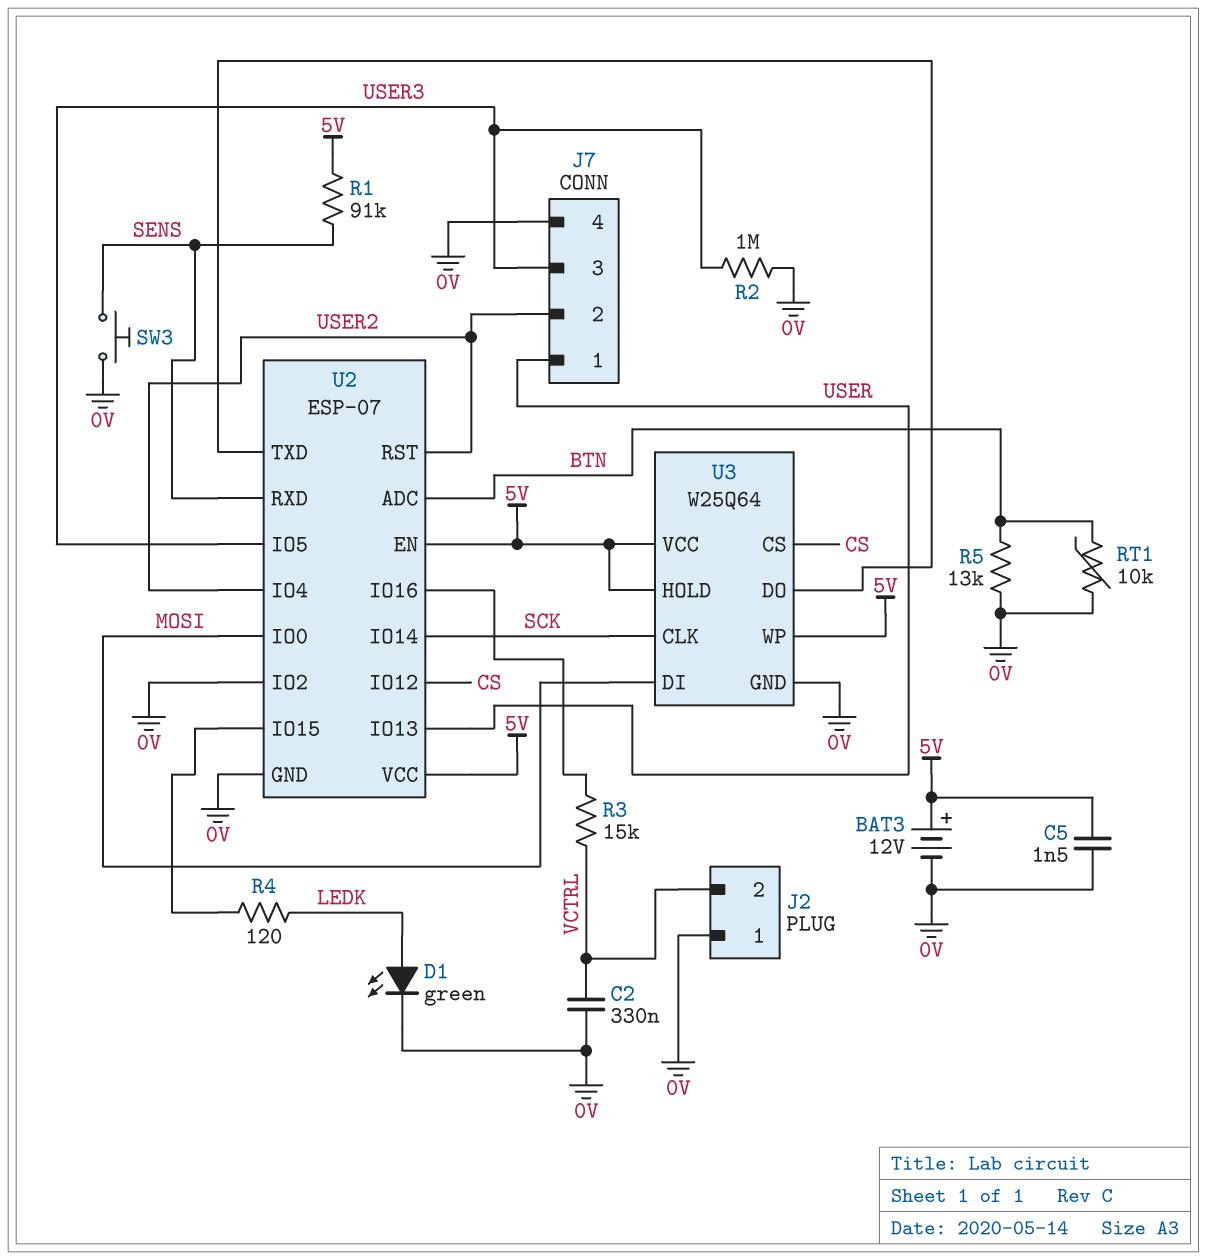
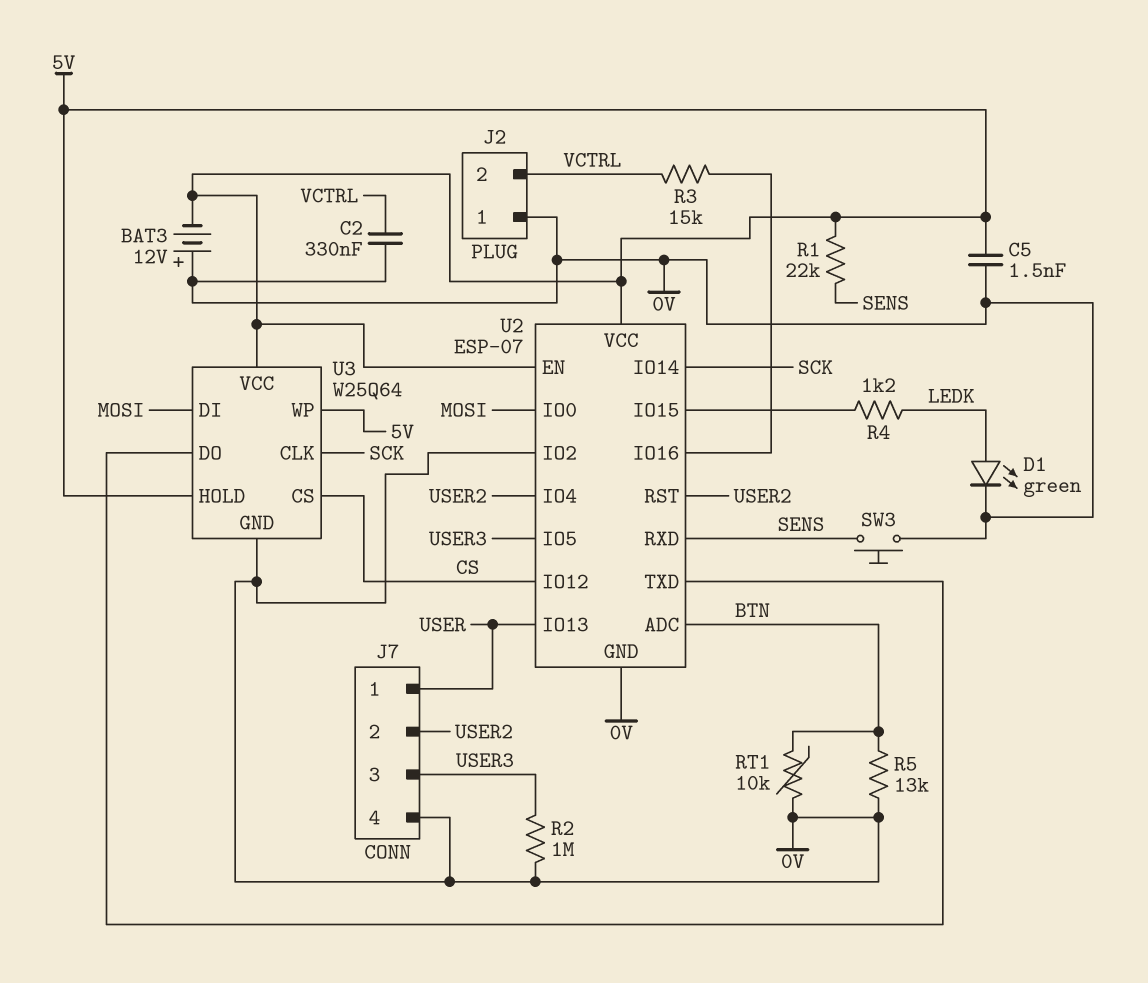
BAT3: 12V (plus 5V, minus 0V) -> 12V (plus 0V, minus 5V)
R1: 91k (5V, SENS) -> 22k (5V, SENS)
R4: 120 (LEDK, U2/IO15) -> 1.2k (LEDK, U2/IO15)

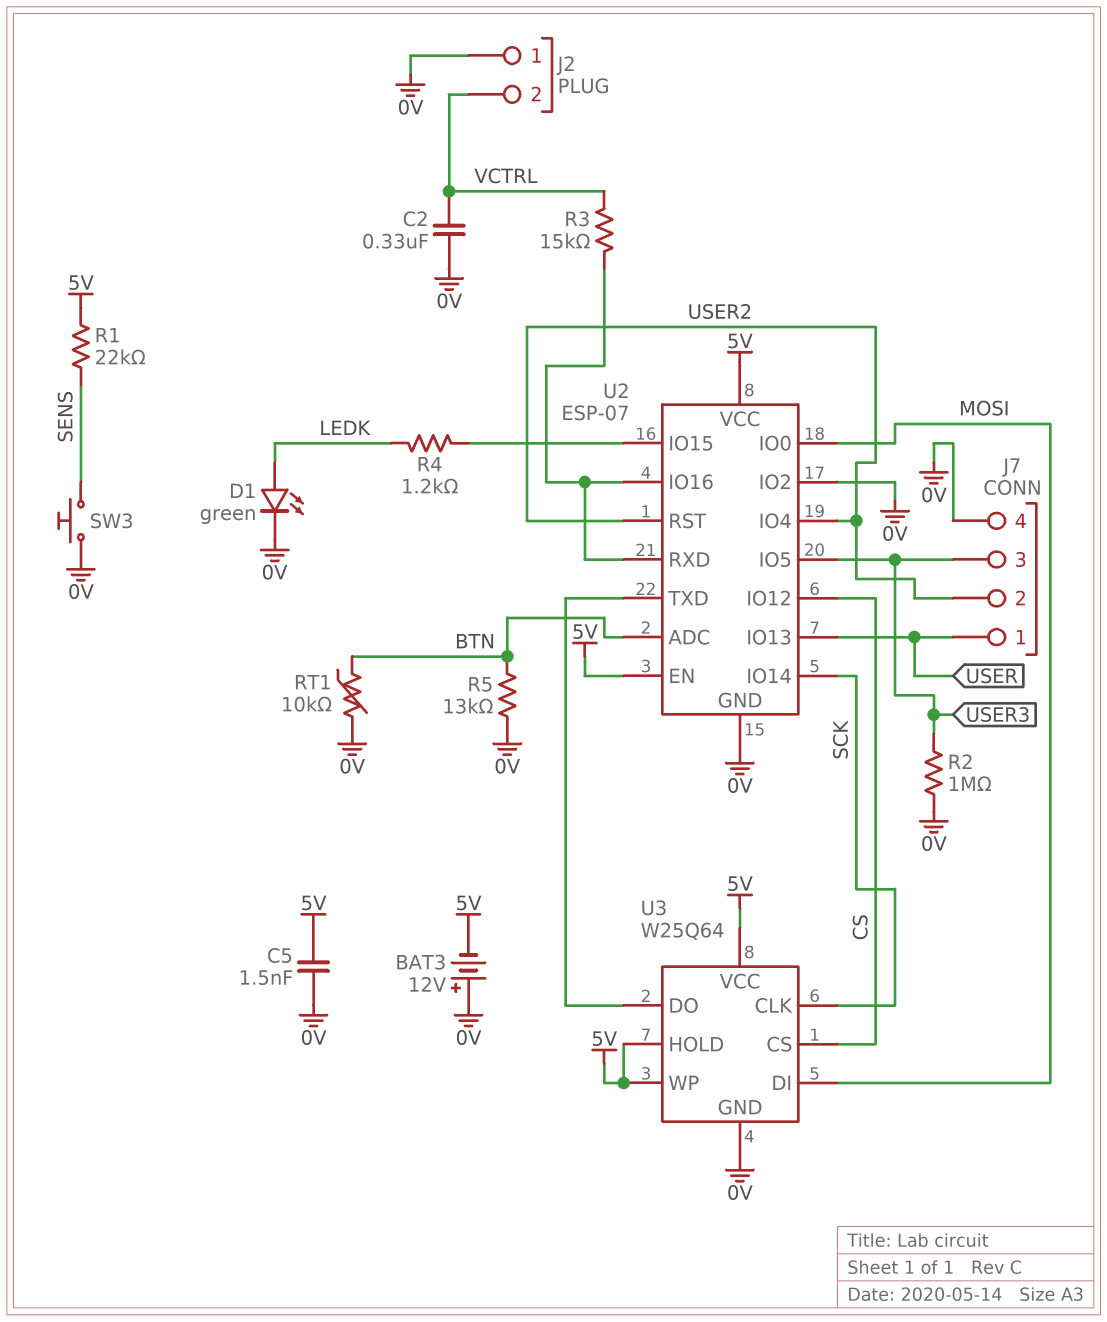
U2 pin RXD: SENS -> U2/IO16

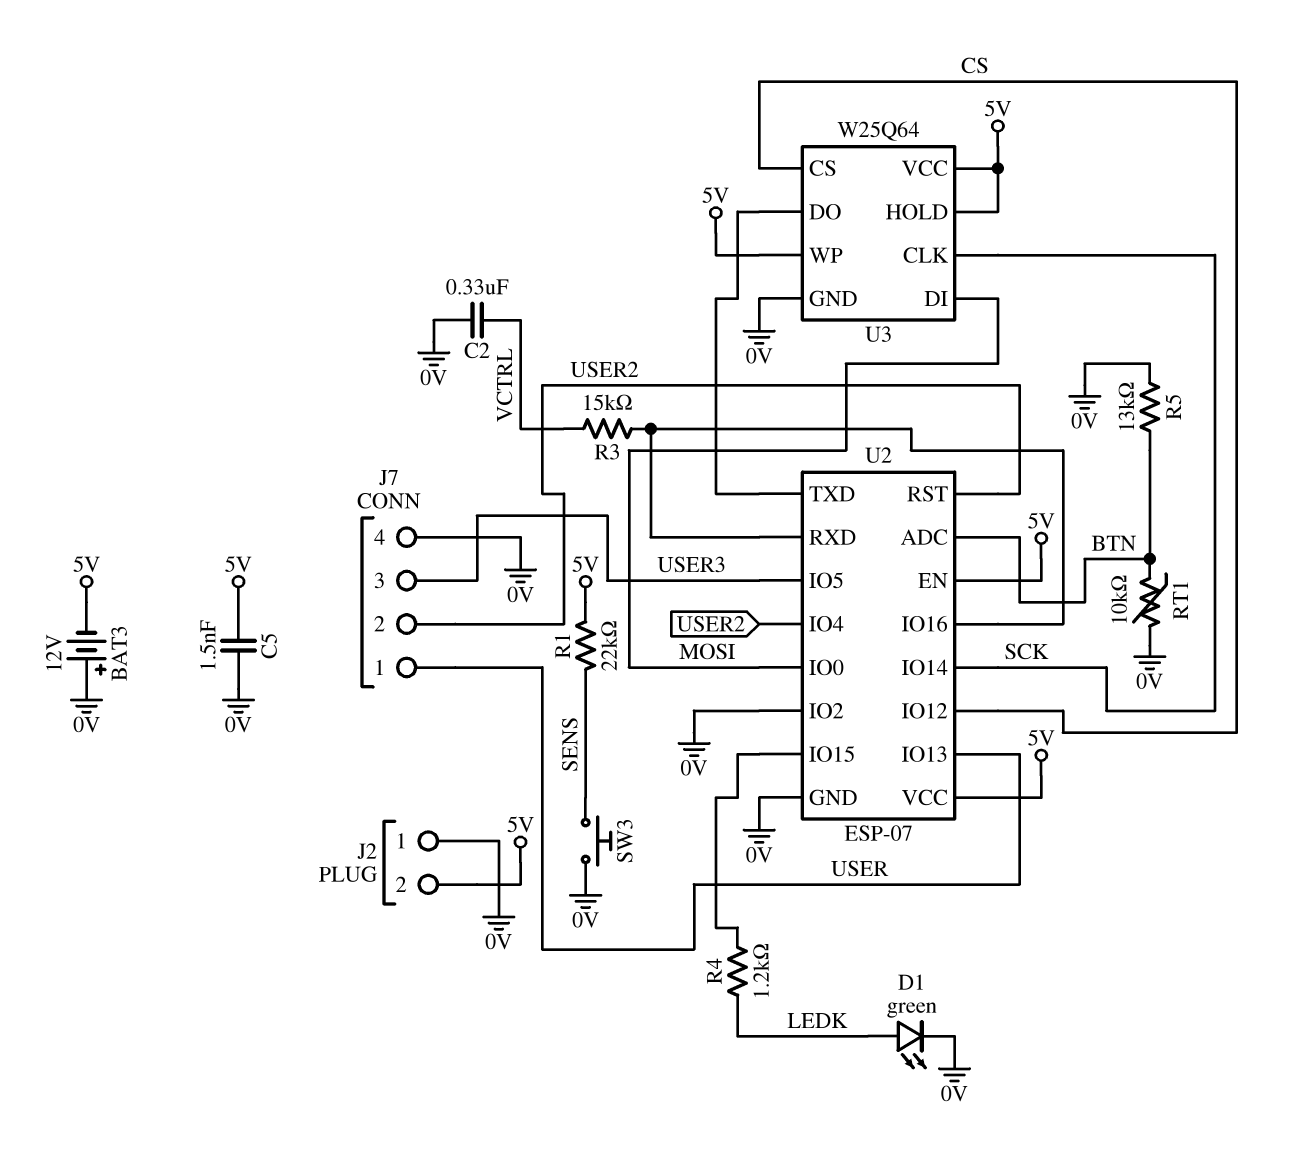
J2 pin 2: VCTRL -> 5V
R2: 1M (0V, USER3) -> none

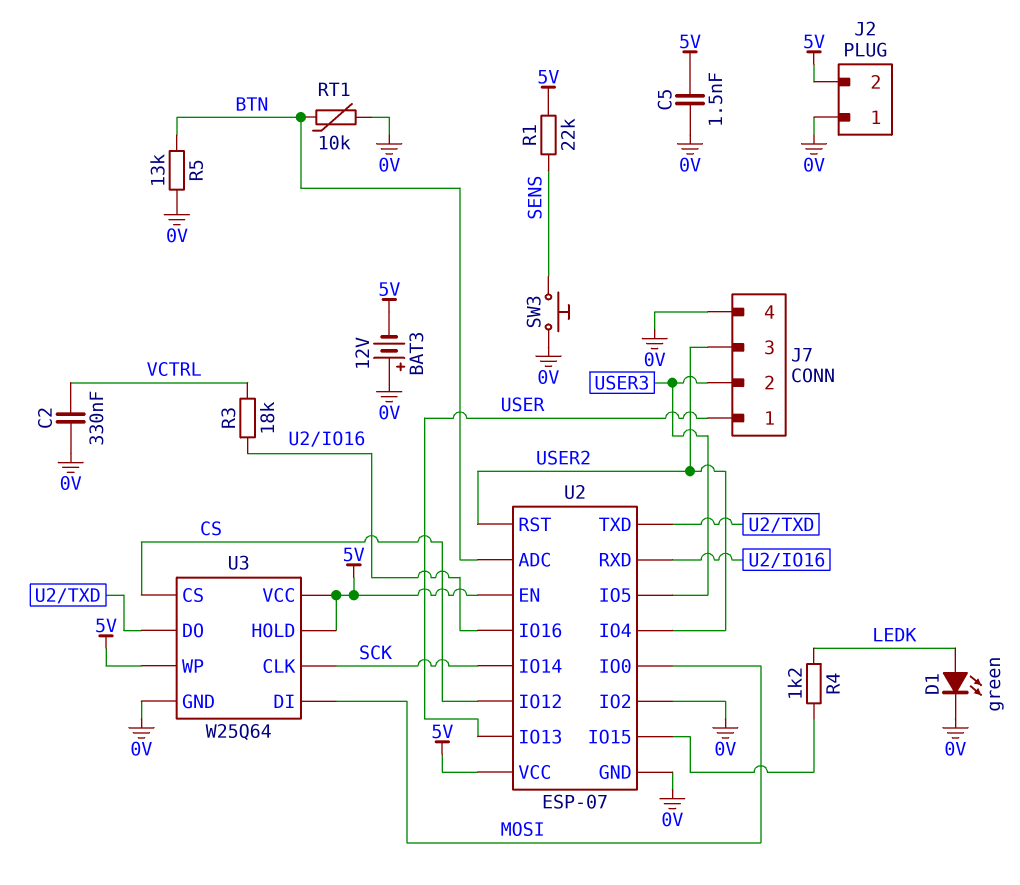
J7 pin 2: USER2 -> USER3
J7 pin 3: USER3 -> USER2
R3: 15k (U2/IO16, VCTRL) -> 18k (U2/IO16, VCTRL)

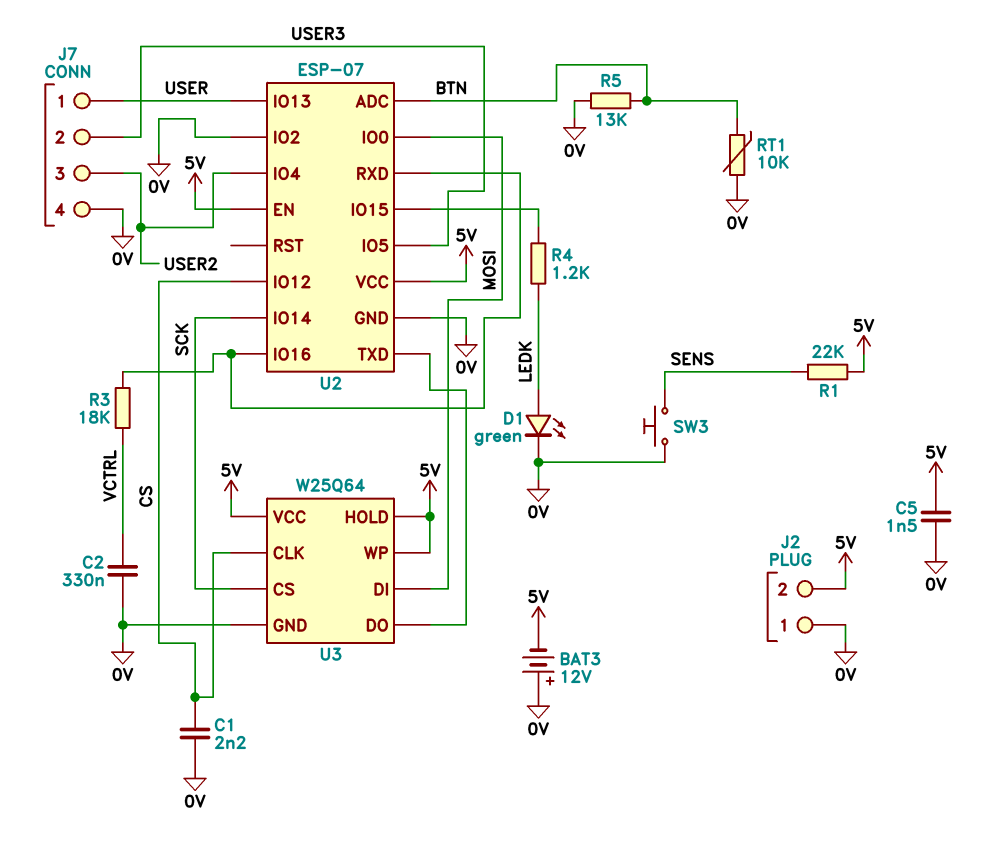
C1: none -> 2.2nF (0V, CS)
U2 pin RST: USER2 -> none
U3 pin CLK: SCK -> CS
U3 pin CS: CS -> SCK

